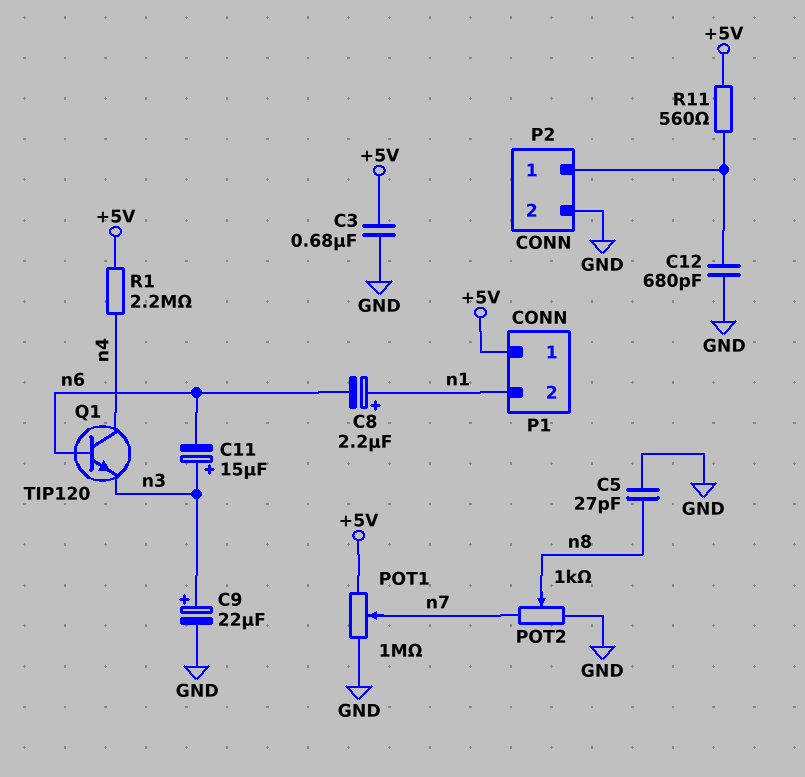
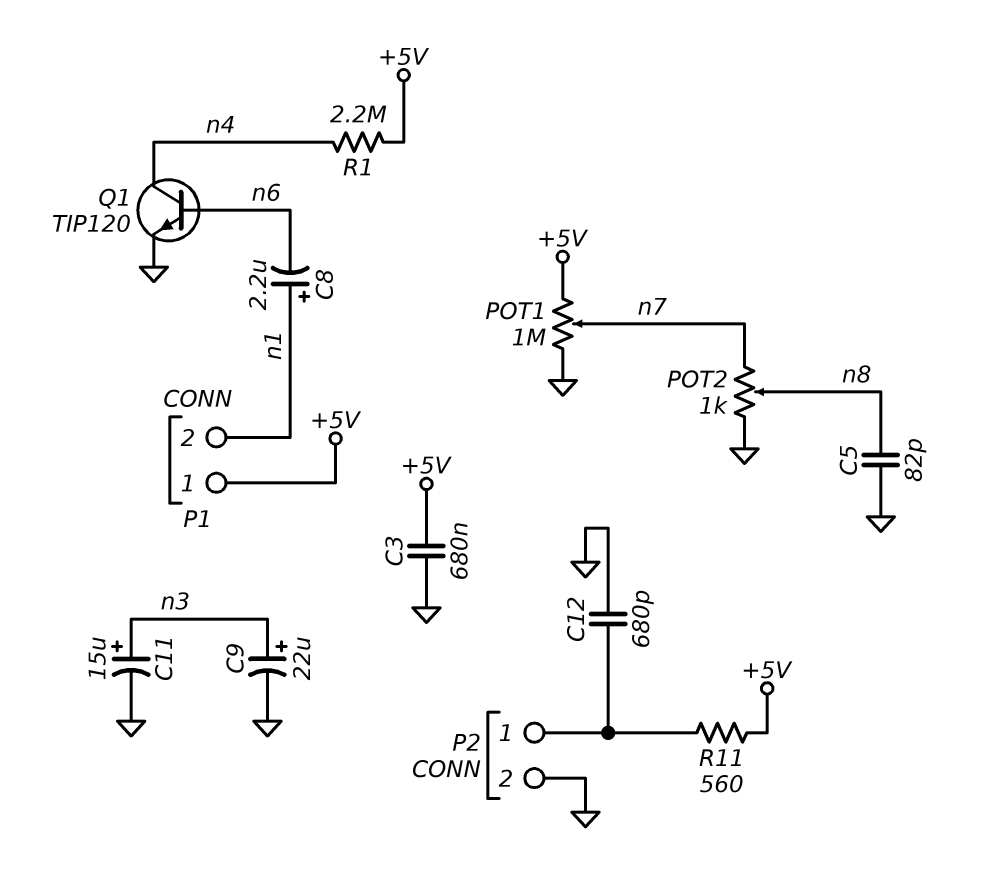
C5: 27pF (GND, n8) -> 82pF (GND, n8)
C11: 15uF (plus n3, minus n6) -> 15uF (plus n3, minus GND)
Q1: NPN TIP120 (B n6, C n4, E n3) -> NPN TIP120 (B n6, C n4, E GND)

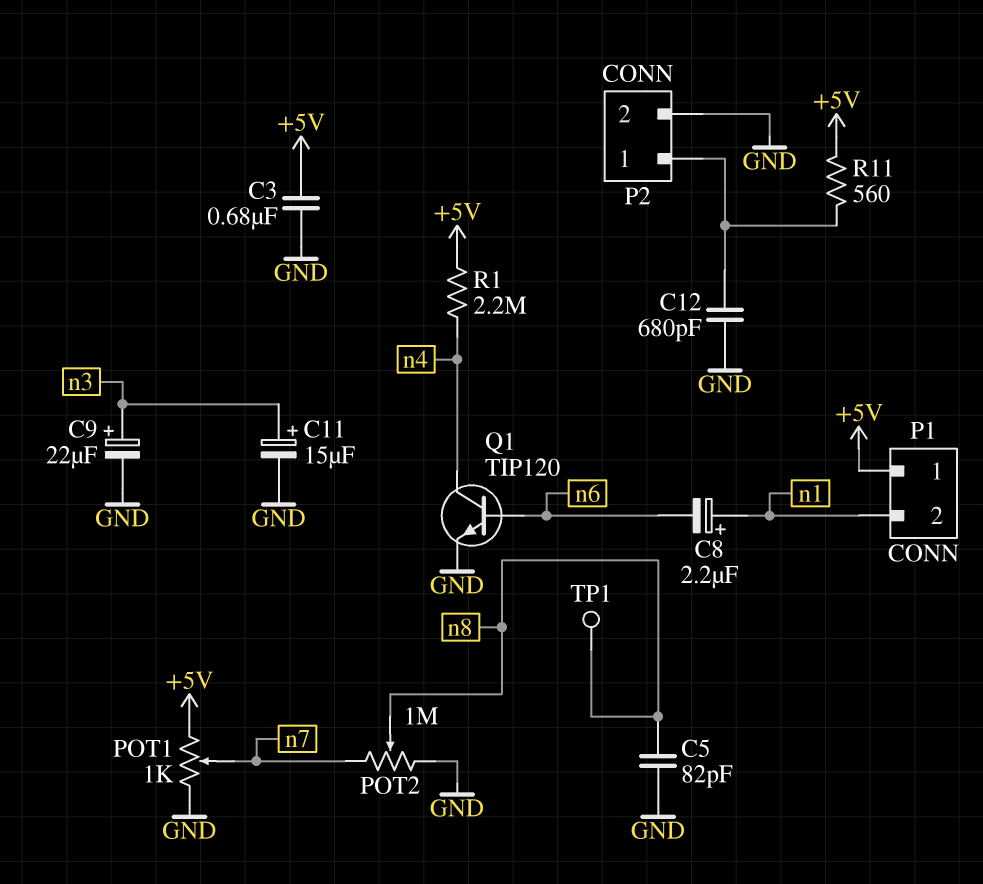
POT1: 1M (+5V, GND, wiper n7) -> 1k (+5V, GND, wiper n7)
POT2: 1k (GND, n7, wiper n8) -> 1M (GND, n7, wiper n8)
TP1: none -> test point (n8)

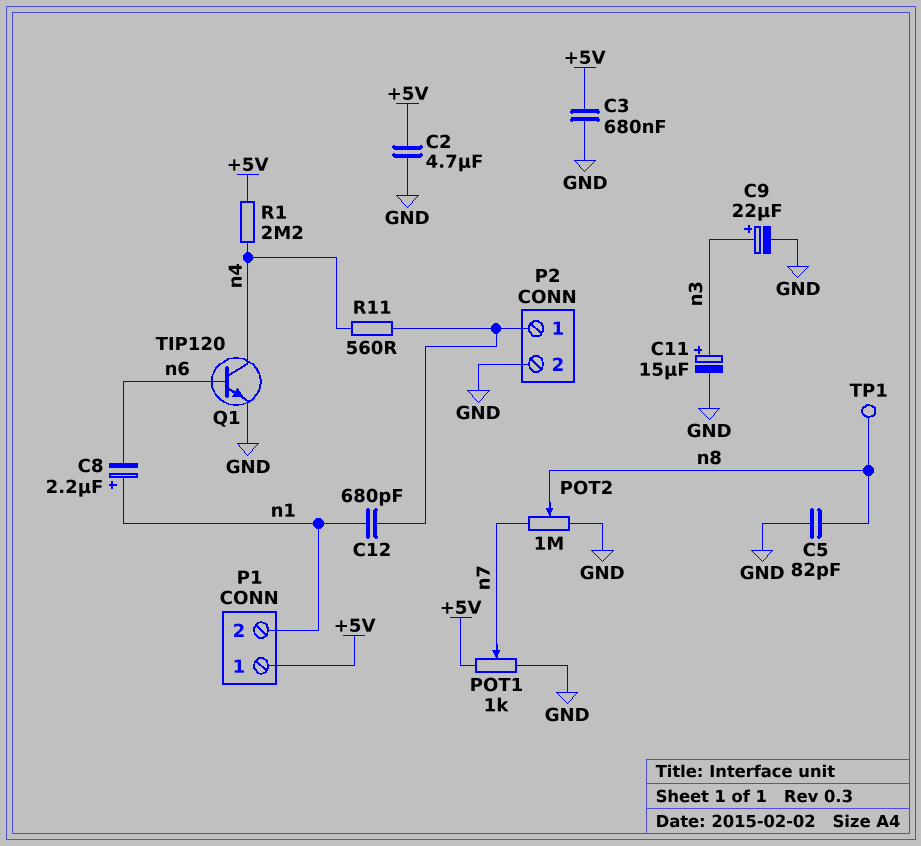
C2: none -> 4.7uF (+5V, GND)
C12: 680pF (GND, P2/1) -> 680pF (P2/1, n1)
R11: 560 (+5V, P2/1) -> 560 (P2/1, n4)

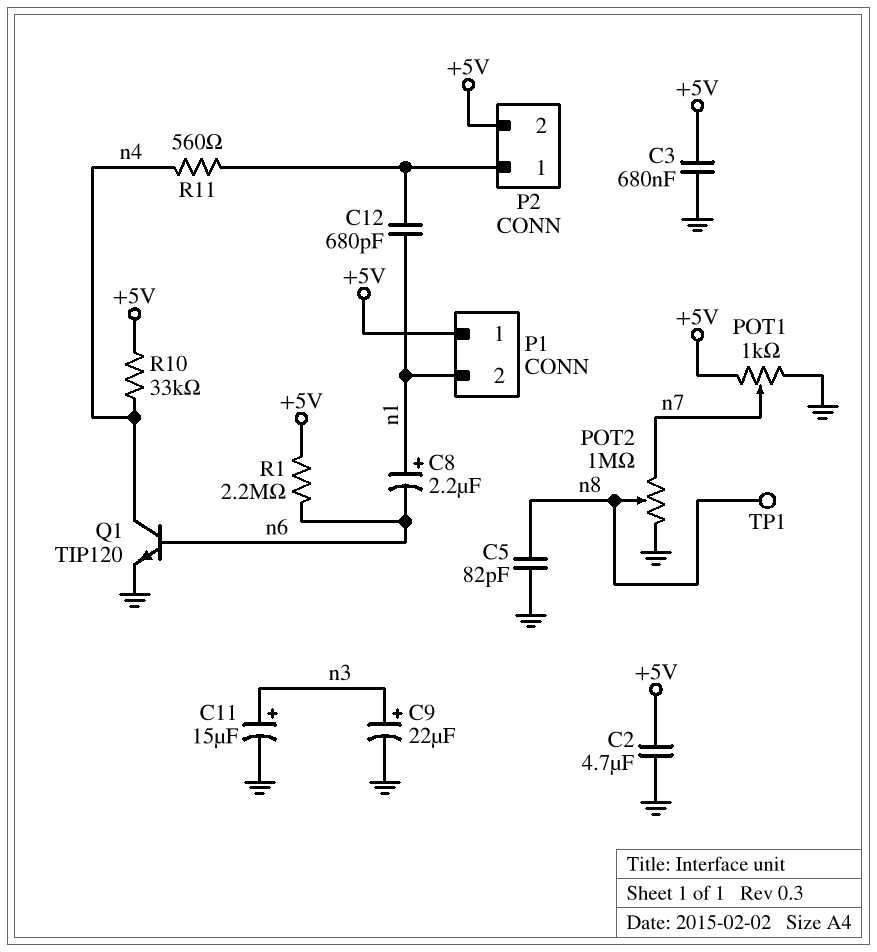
P2 pin 2: GND -> +5V
R1: 2.2M (+5V, n4) -> 2.2M (+5V, n6)
R10: none -> 33k (+5V, n4)

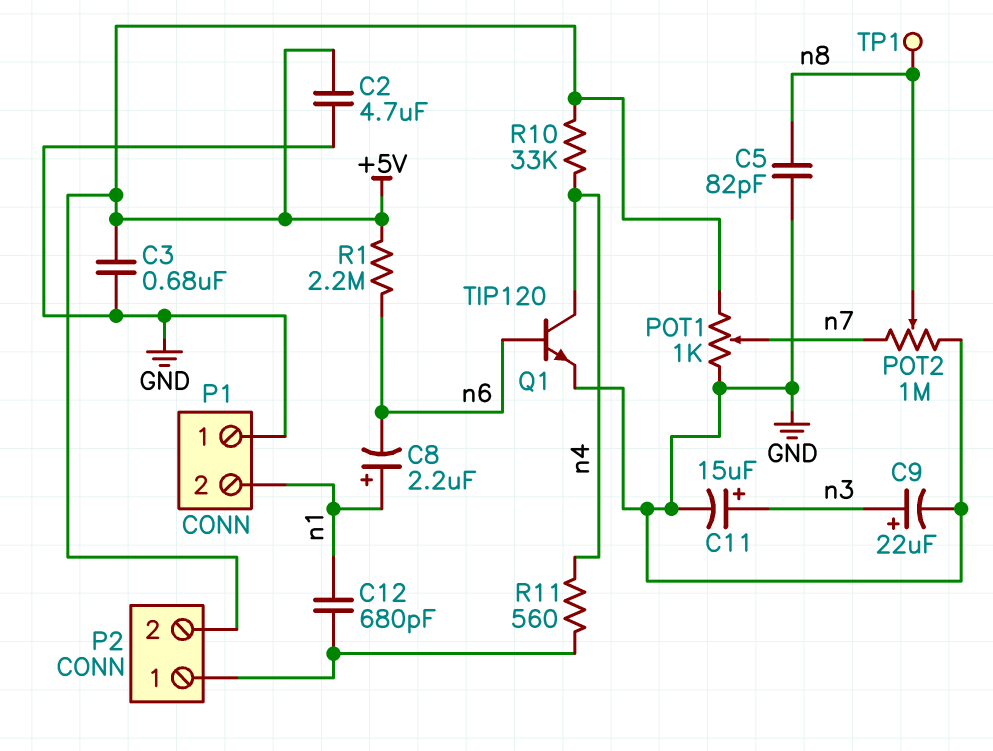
P1 pin 1: +5V -> GND

